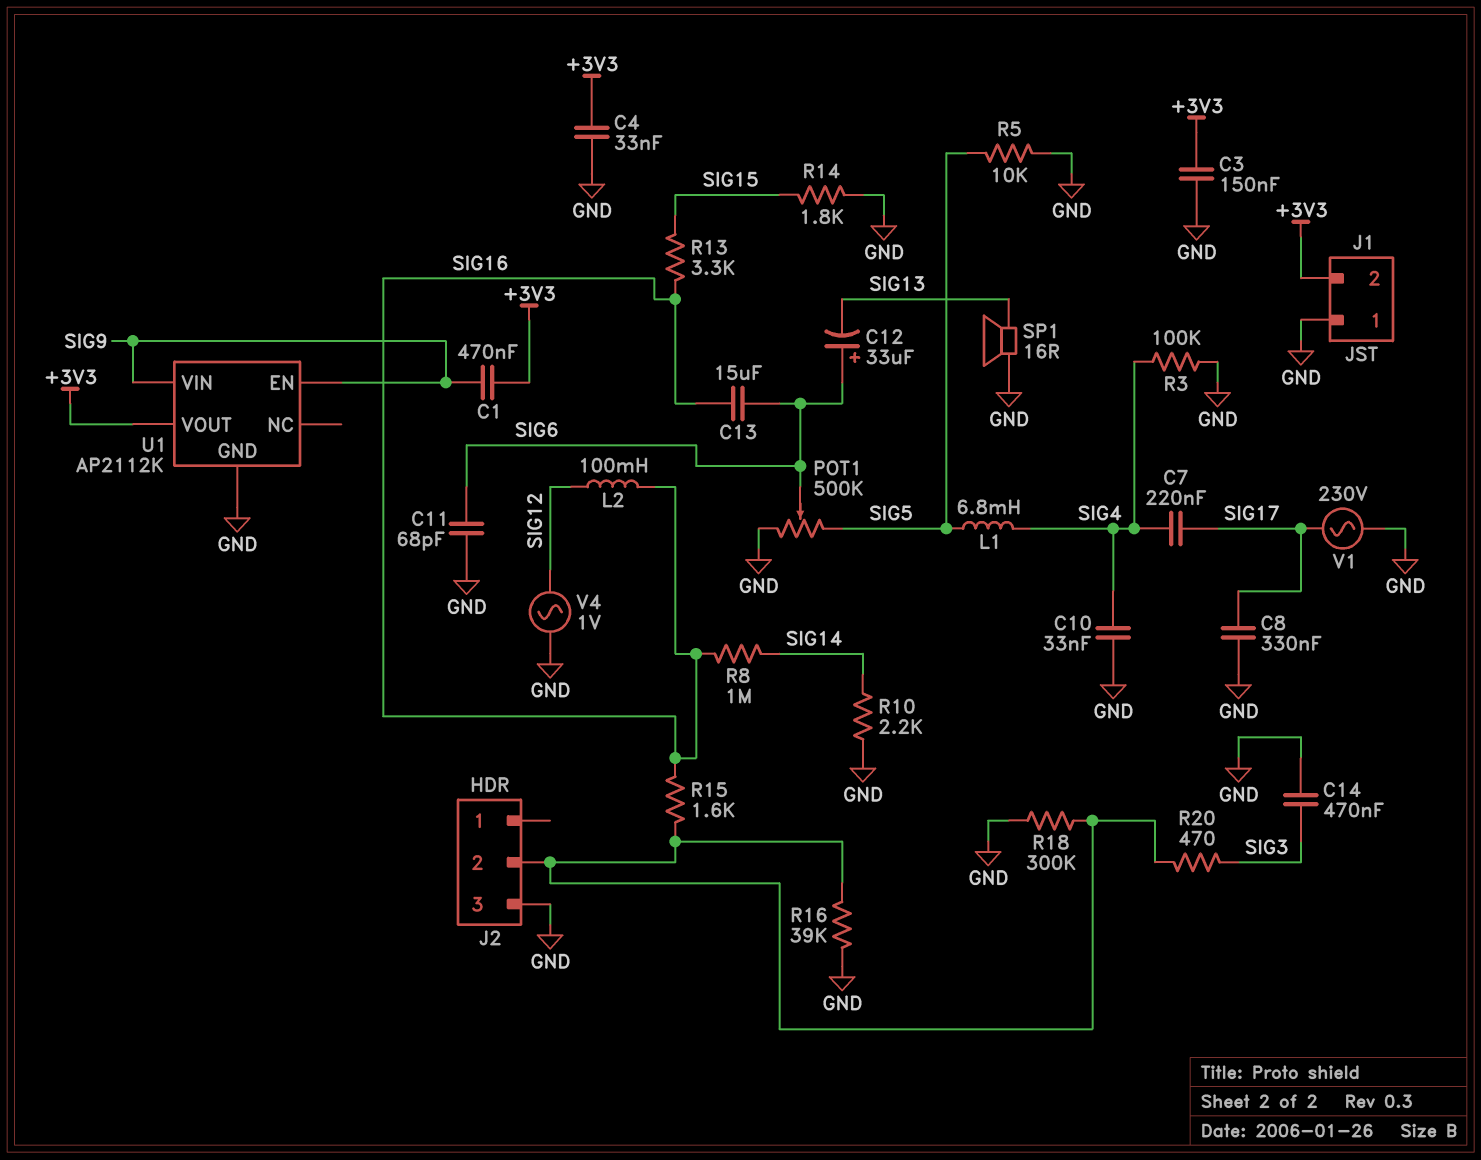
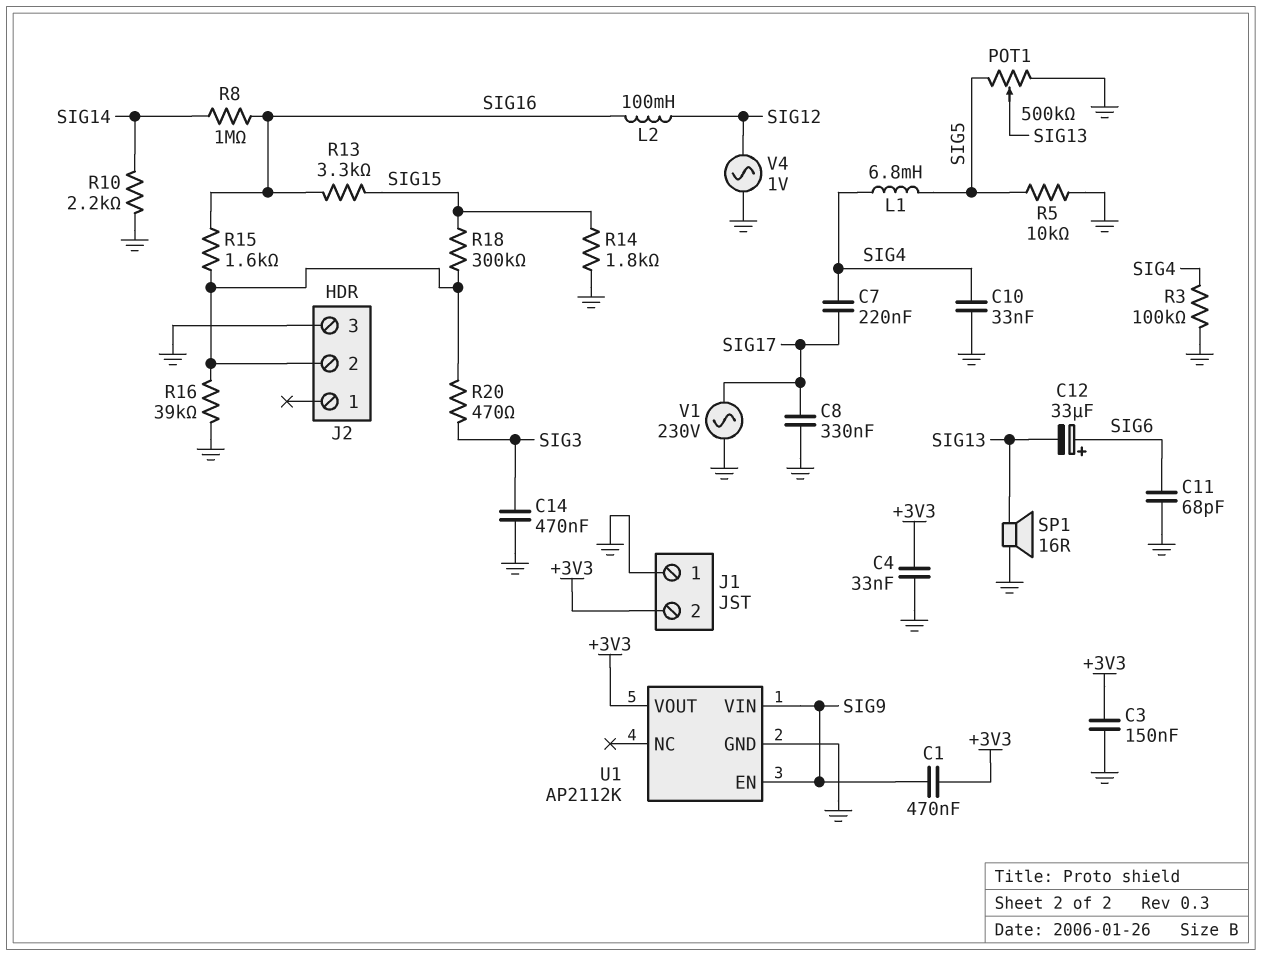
C13: 15uF (SIG6, SIG16) -> none
POT1: 500k (GND, SIG5, wiper SIG6) -> 500k (GND, SIG5, wiper SIG13)
R18: 300k (GND, J2/2) -> 300k (J2/2, SIG15)

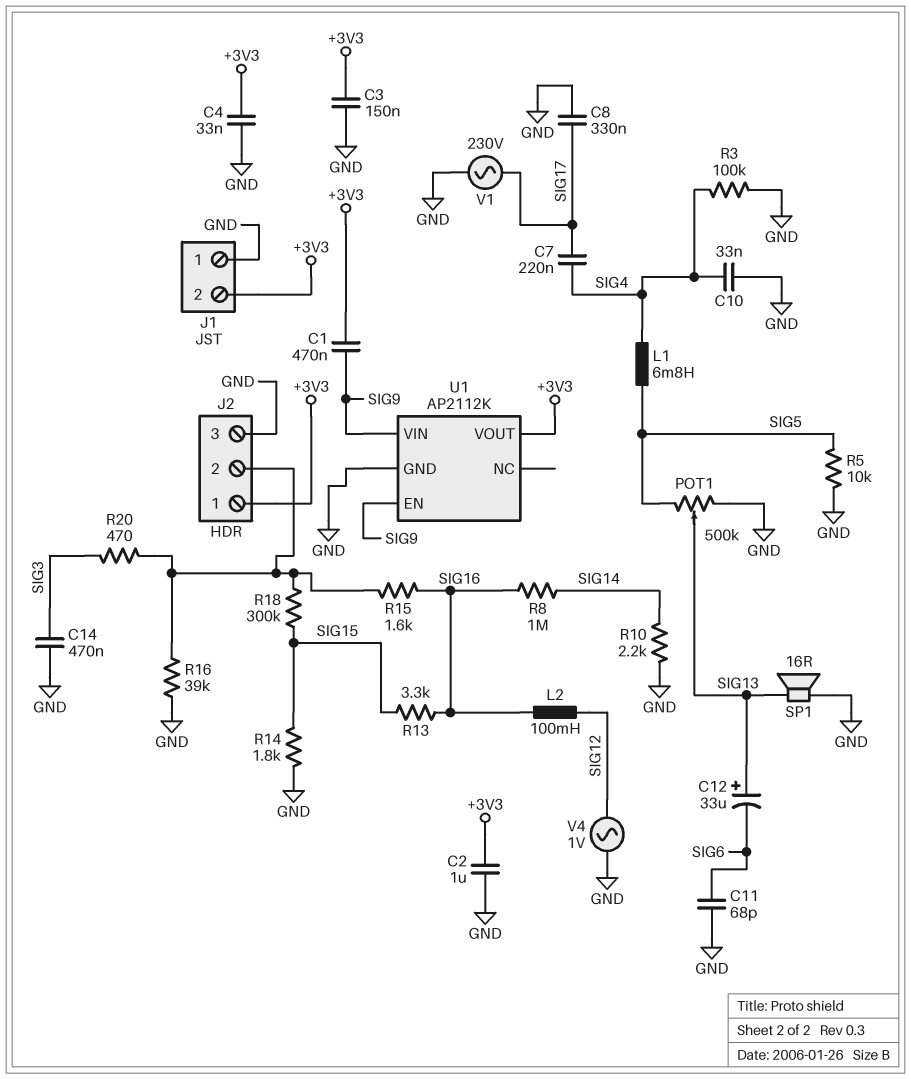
C2: none -> 1uF (+3V3, GND)
C12: 33uF (plus SIG6, minus SIG13) -> 33uF (plus SIG13, minus SIG6)
J2 pin 1: none -> +3V3

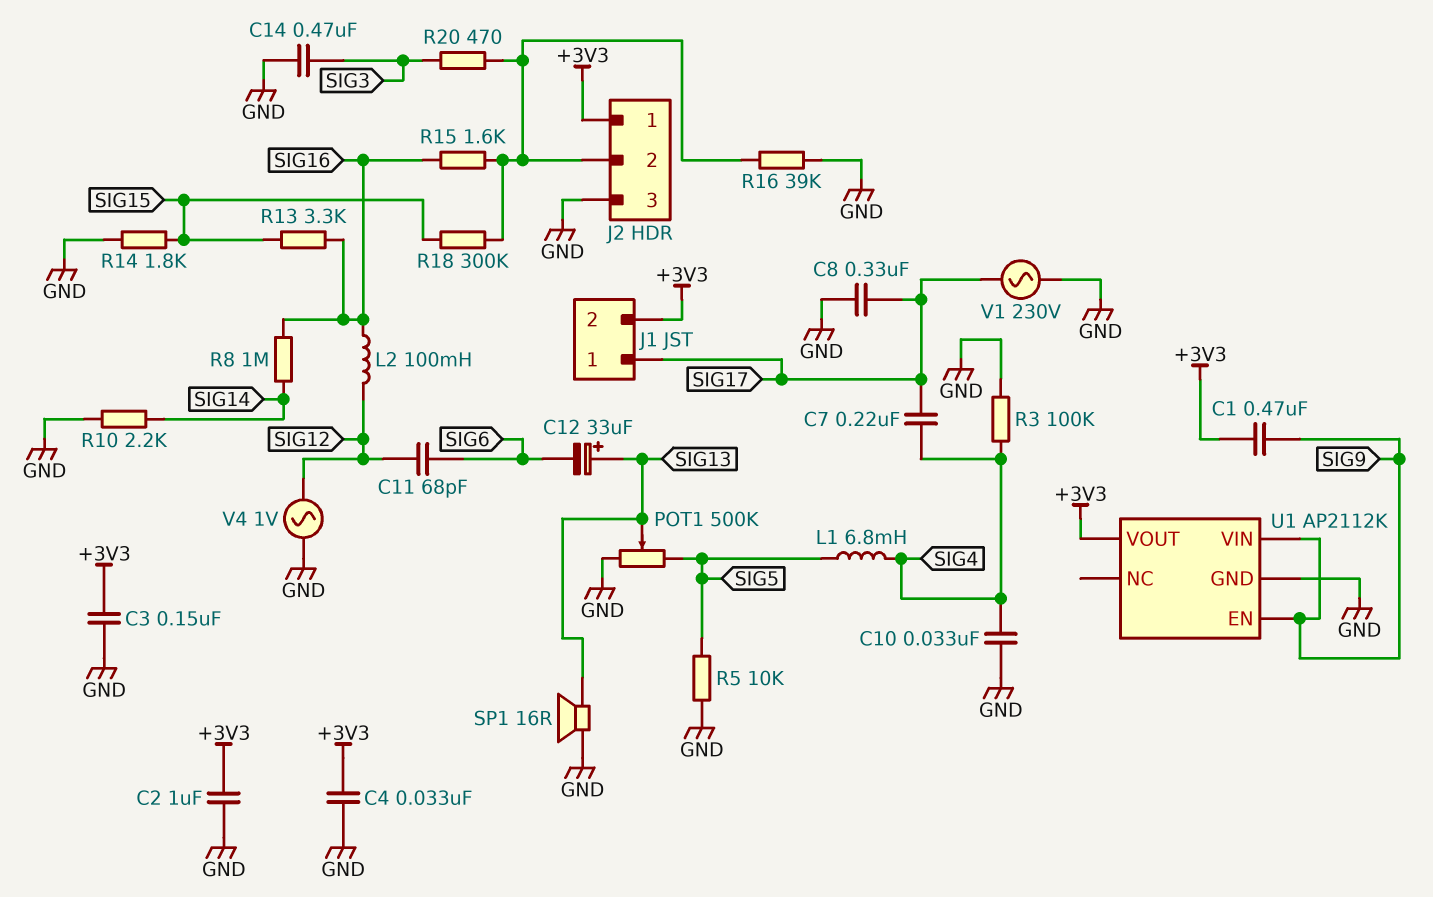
C11: 68pF (GND, SIG6) -> 68pF (SIG6, SIG12)
J1 pin 1: GND -> SIG17

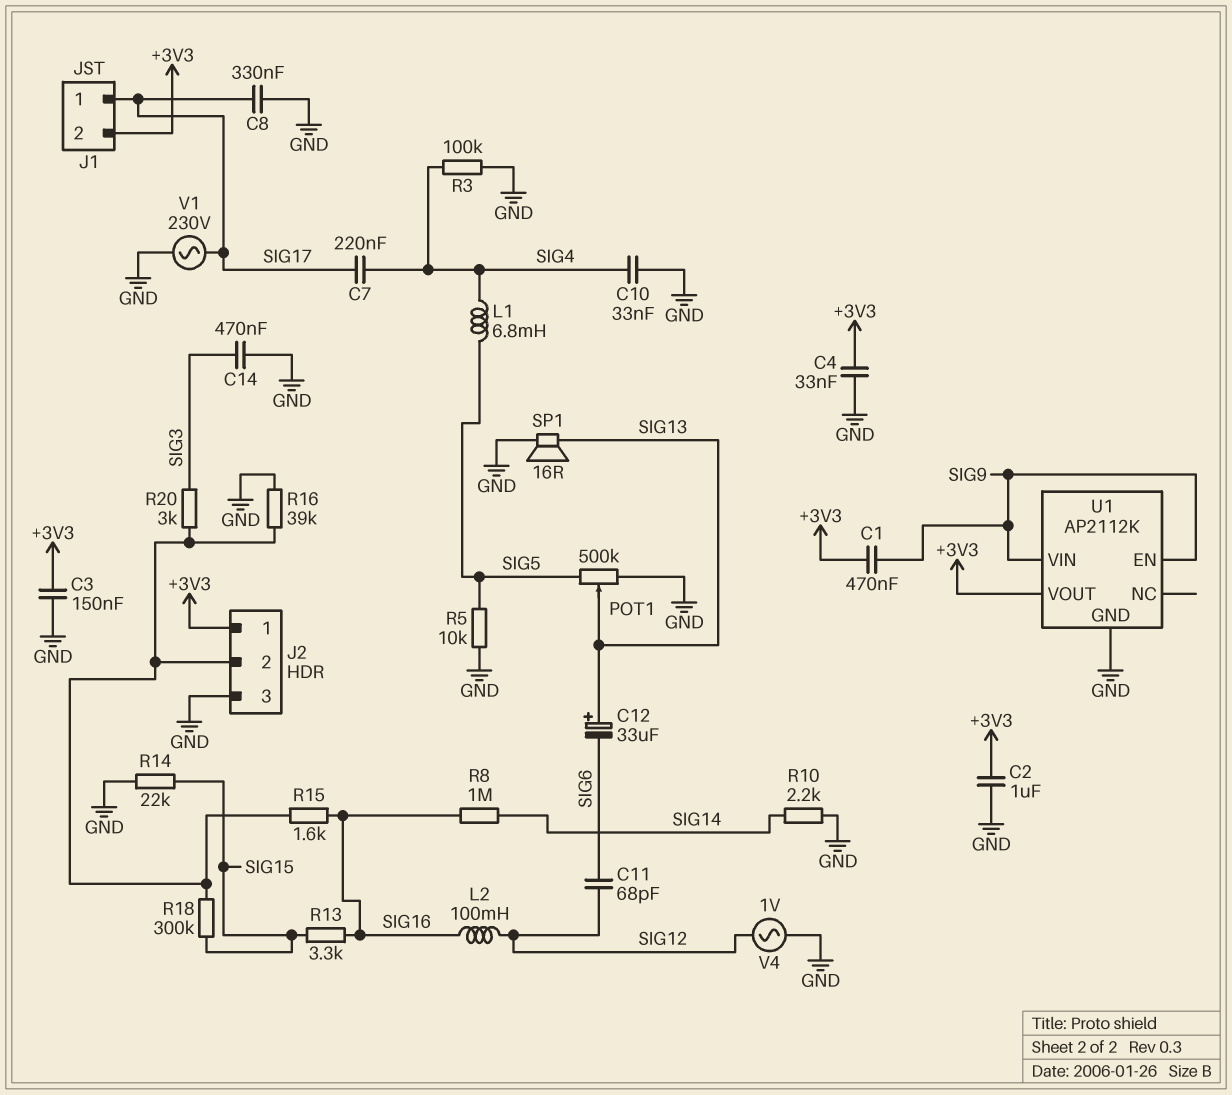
R14: 1.8k (GND, SIG15) -> 22k (GND, SIG15)
R20: 470 (J2/2, SIG3) -> 3k (J2/2, SIG3)

